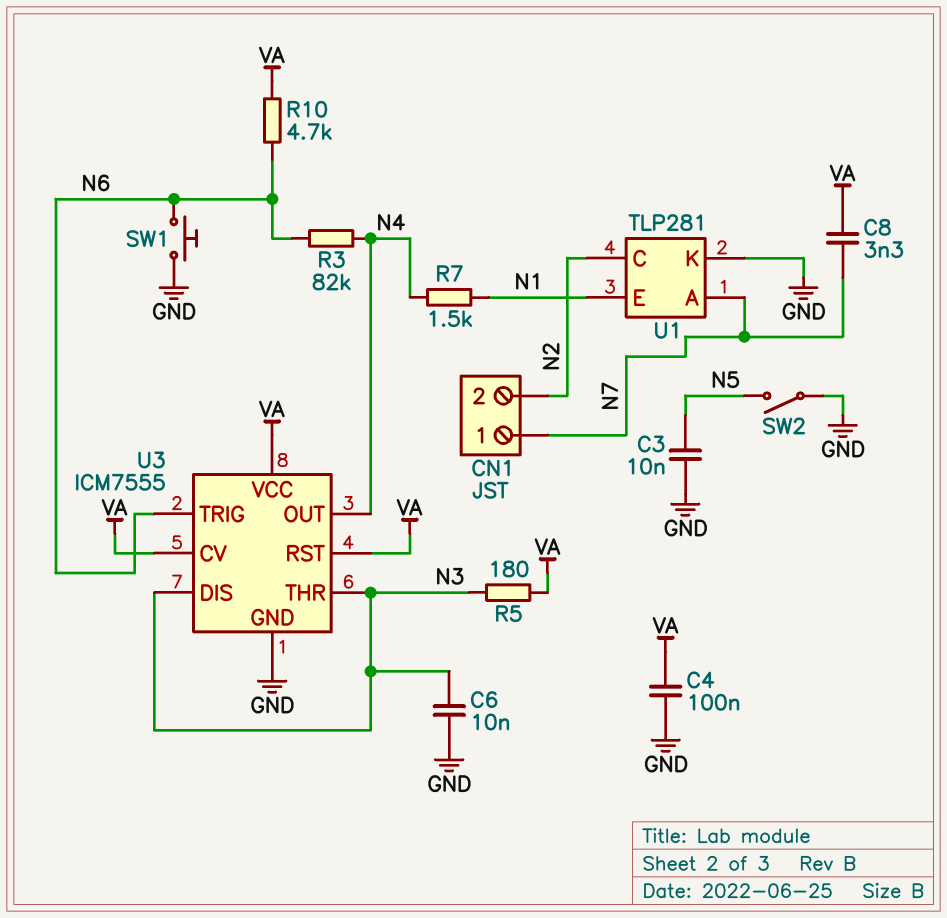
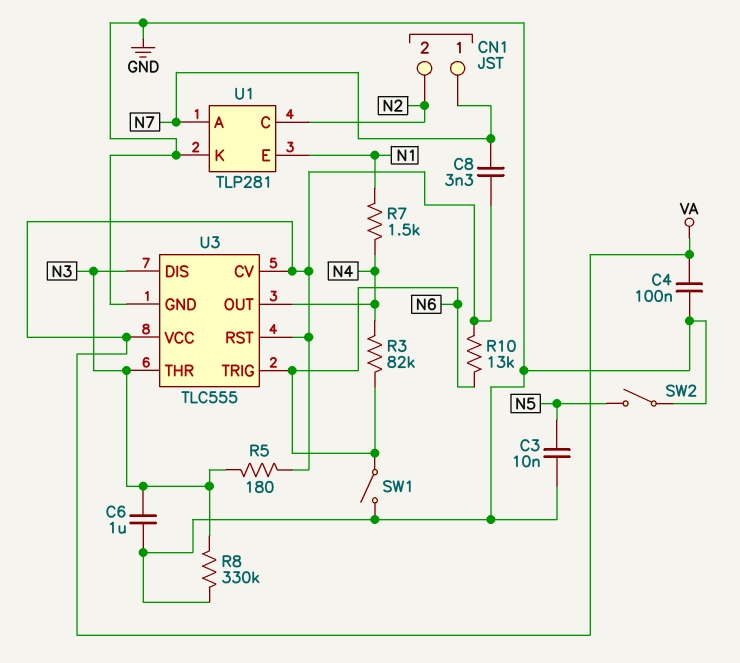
C6: 10nF (GND, N3) -> 1uF (GND, N3)
R8: none -> 330k (GND, N3)
R10: 4.7k (N6, VA) -> 13k (N6, VA)
SW1: button (GND, N6) -> switch (GND, N6)
U3: ICM7555 -> TLC555

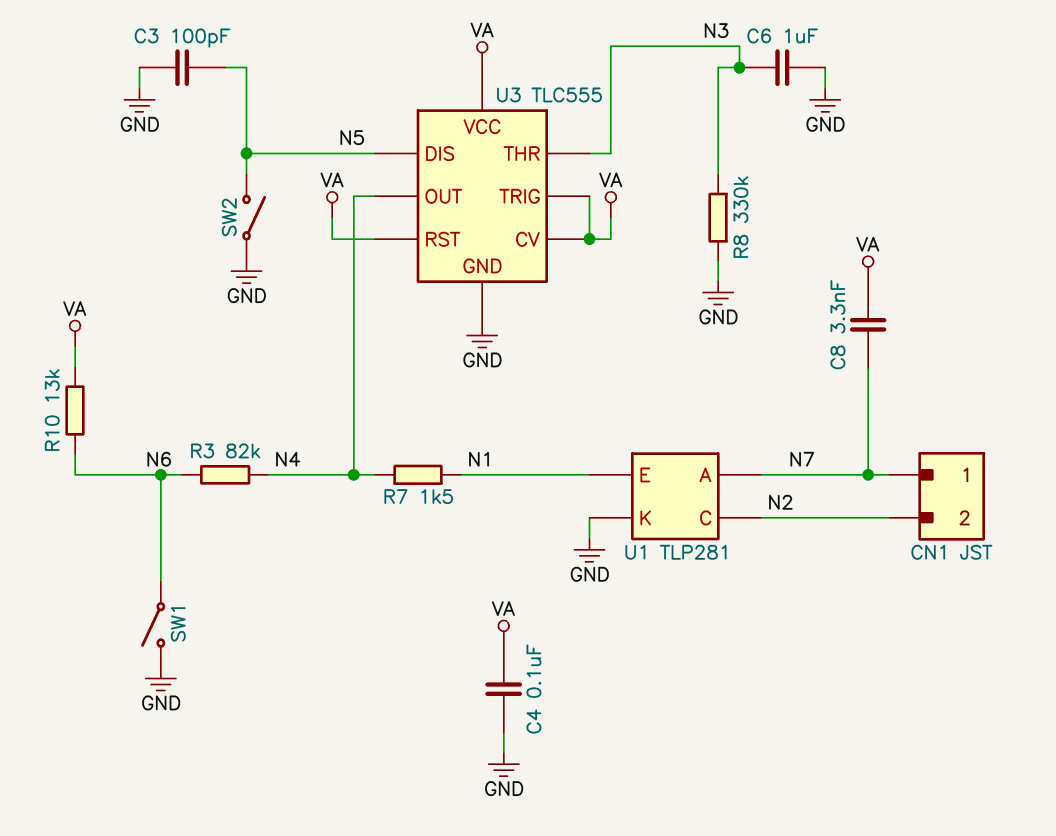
C3: 10nF (GND, N5) -> 100pF (GND, N5)
R5: 180 (N3, VA) -> none
U3 pin DIS: N3 -> N5
U3 pin TRIG: N6 -> VA

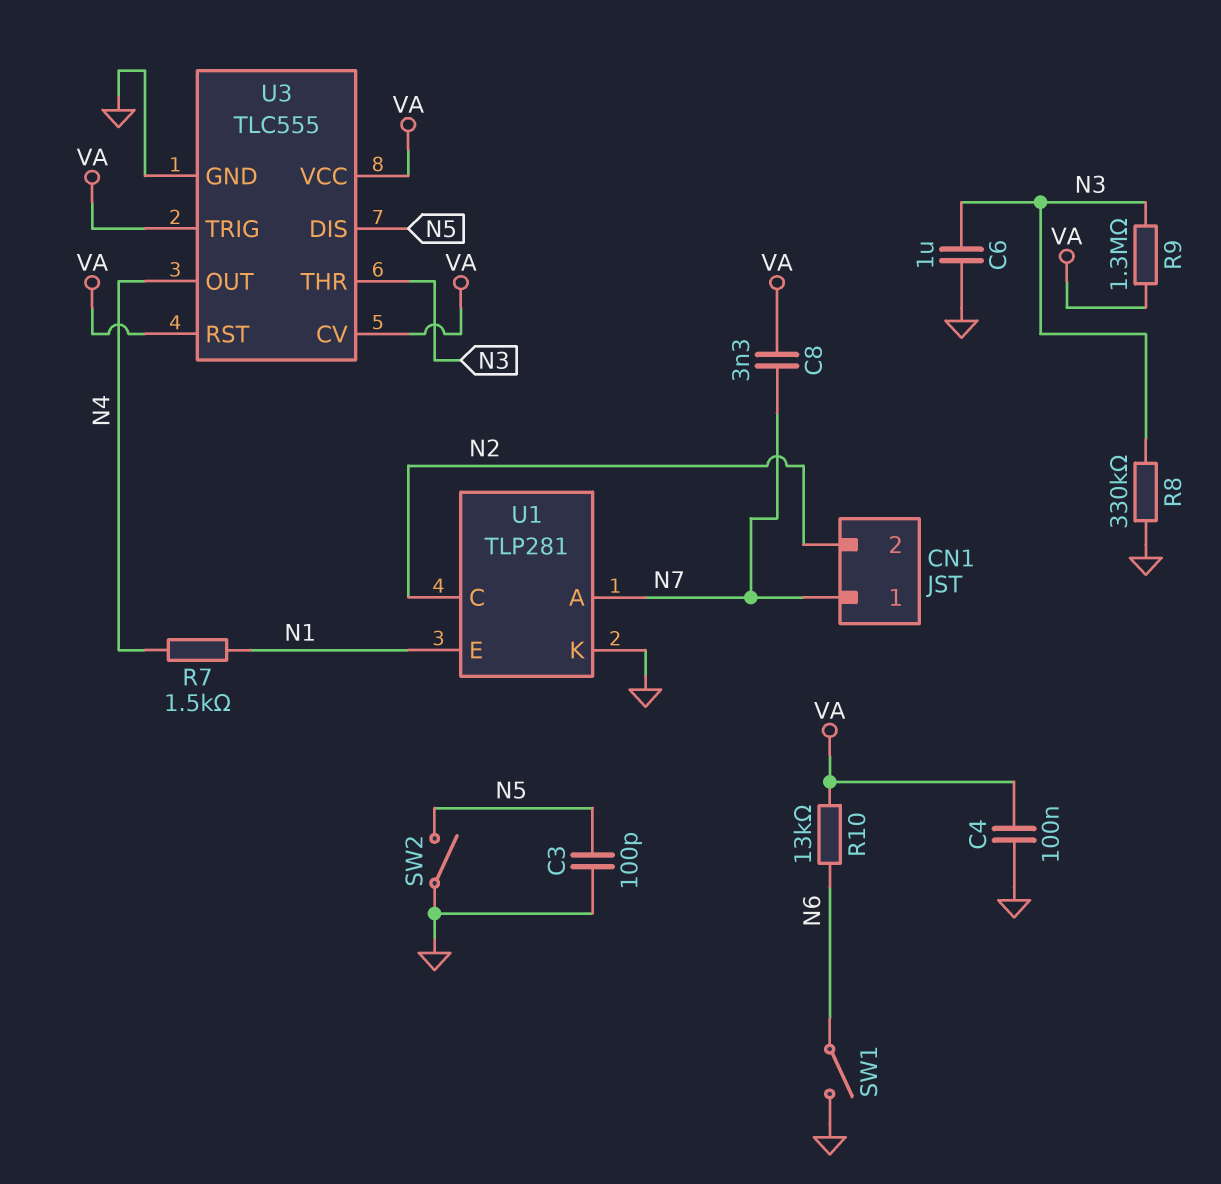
R3: 82k (N4, N6) -> none
R9: none -> 1.3M (N3, VA)

